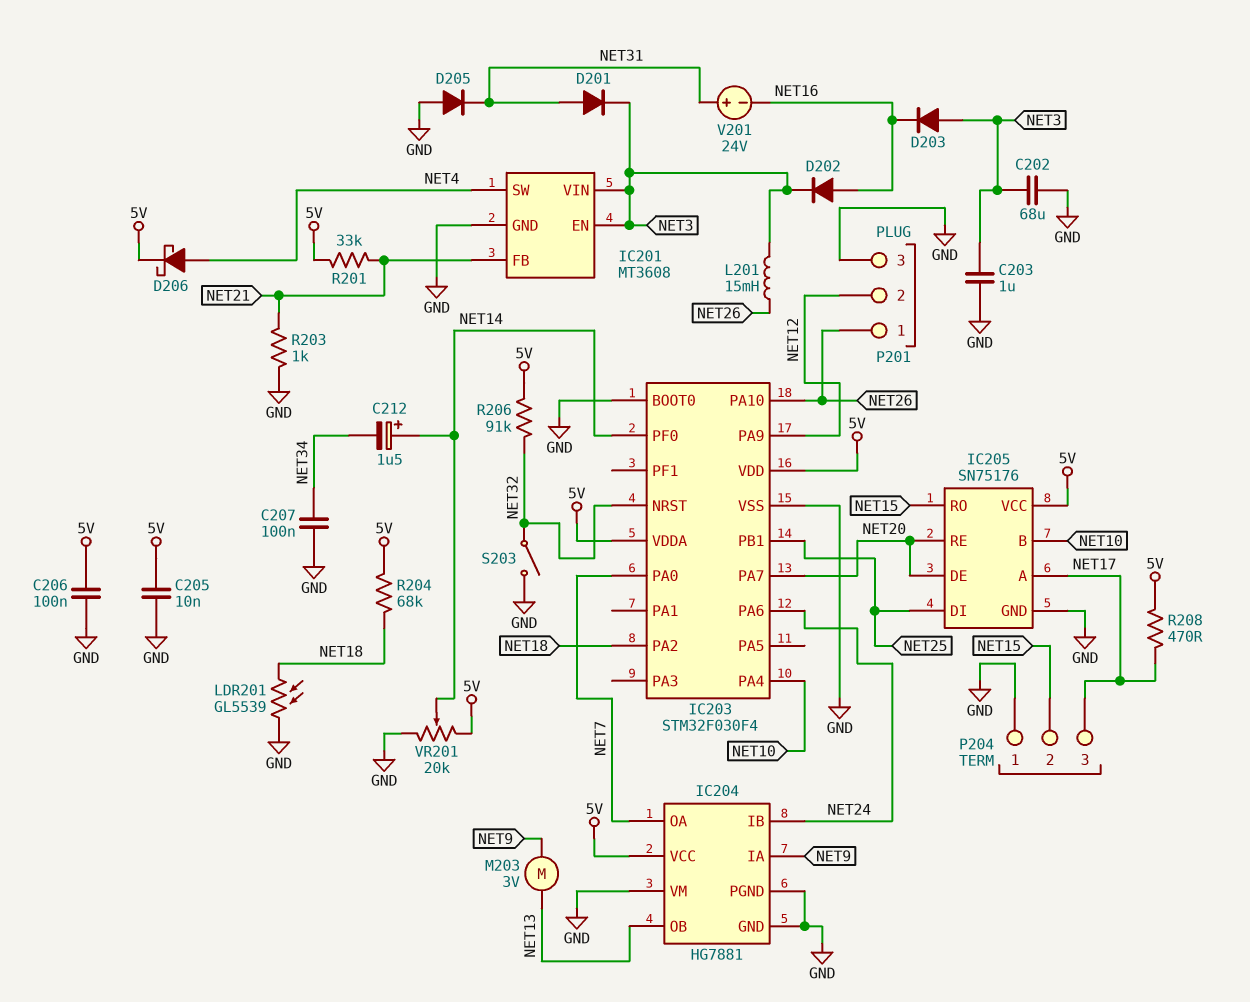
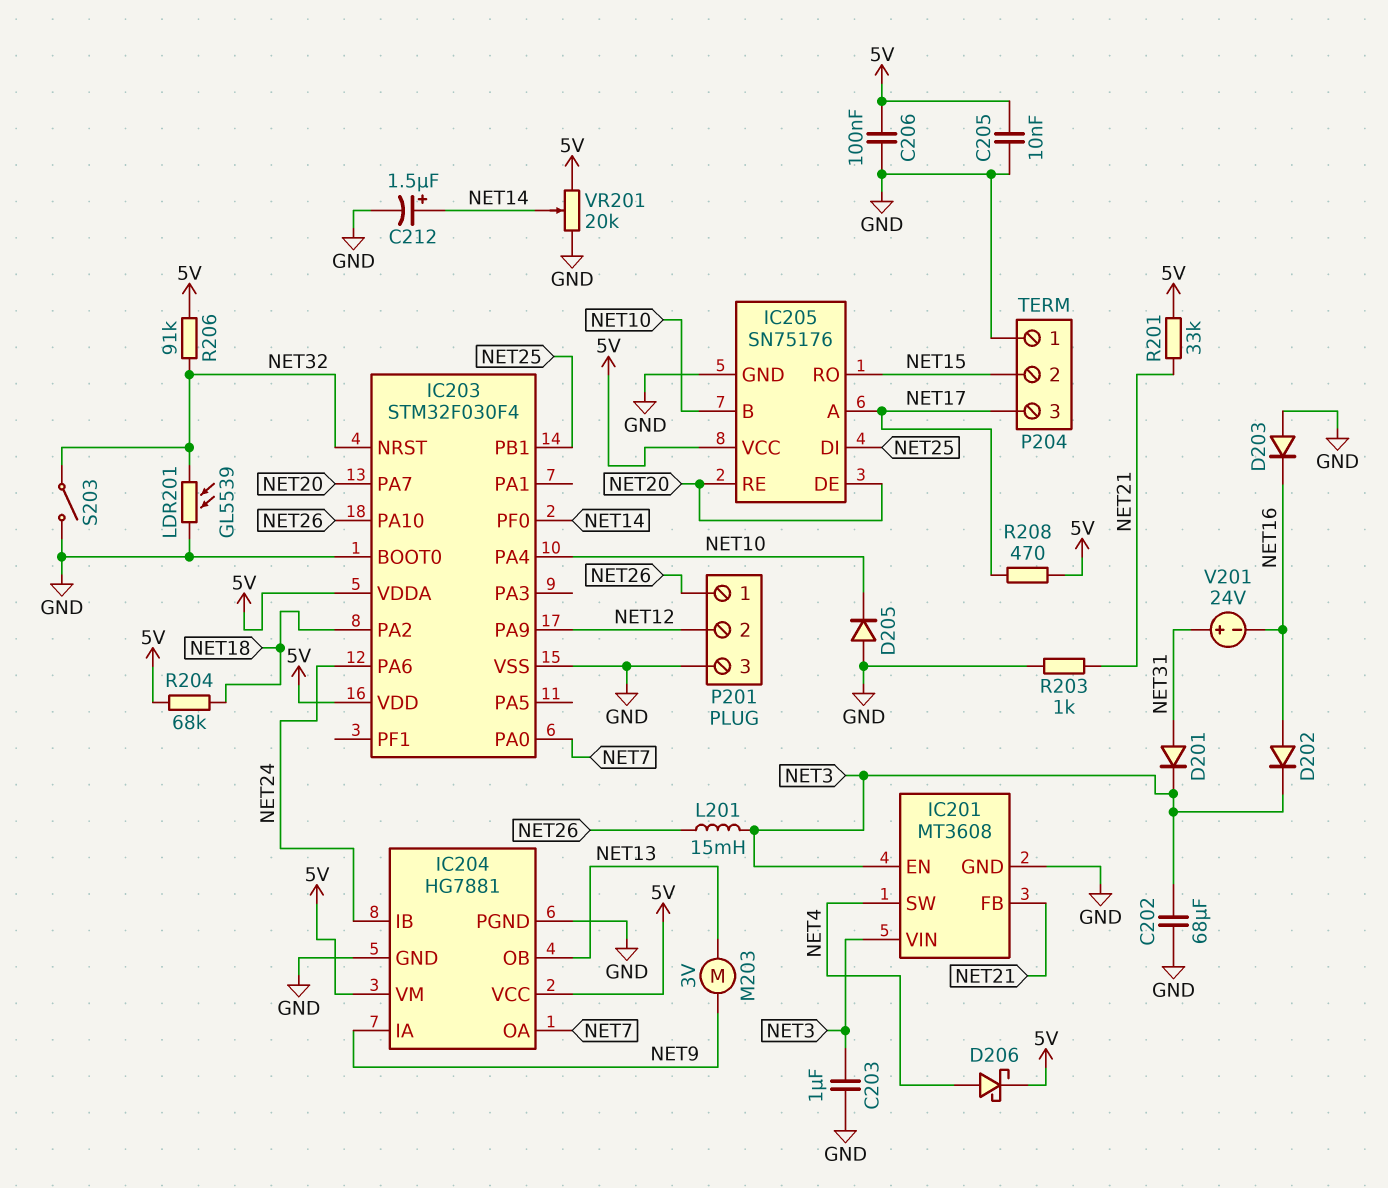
C207: 100nF (GND, NET34) -> none
C212: 1.5uF (plus NET14, minus NET34) -> 1.5uF (plus NET14, minus GND)
D203: diode (A NET3, K NET16) -> diode (A GND, K NET16)
D205: diode (A GND, K NET31) -> diode (A GND, K NET10)
IC204 pin VM: GND -> 5V
LDR201: GL5539 (GND, NET18) -> GL5539 (GND, NET32)

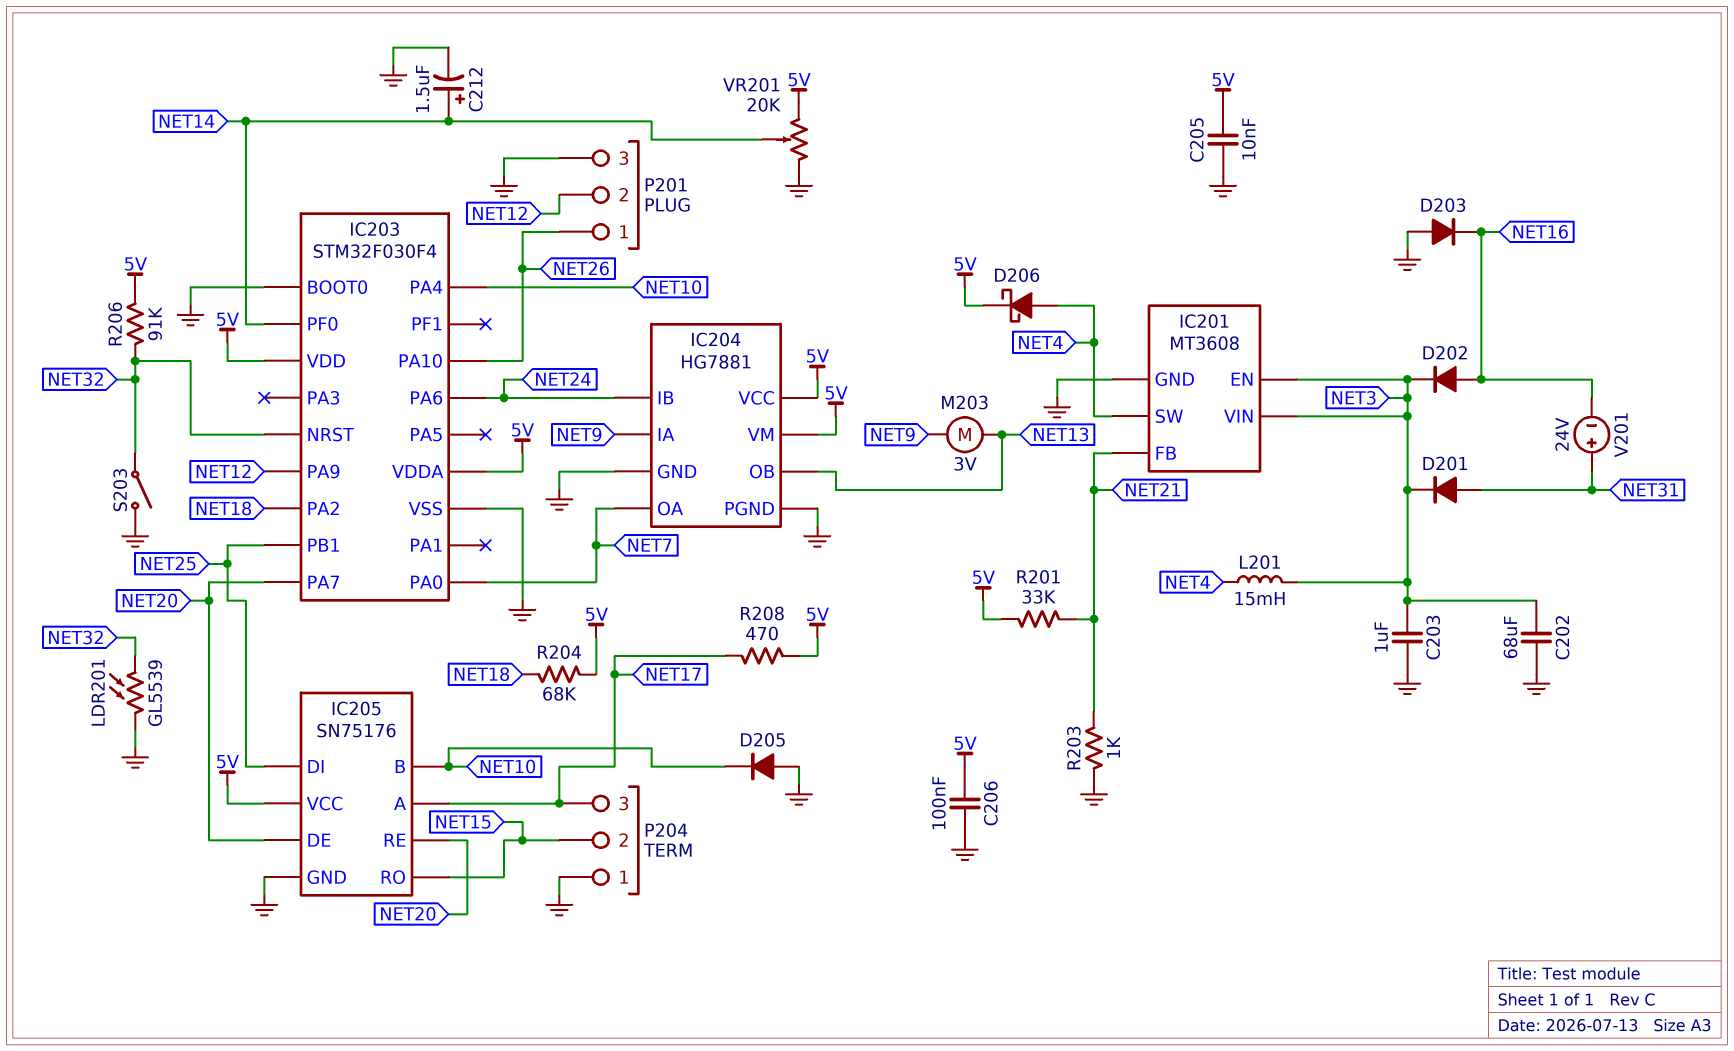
L201: 15mH (NET3, NET26) -> 15mH (NET3, NET4)

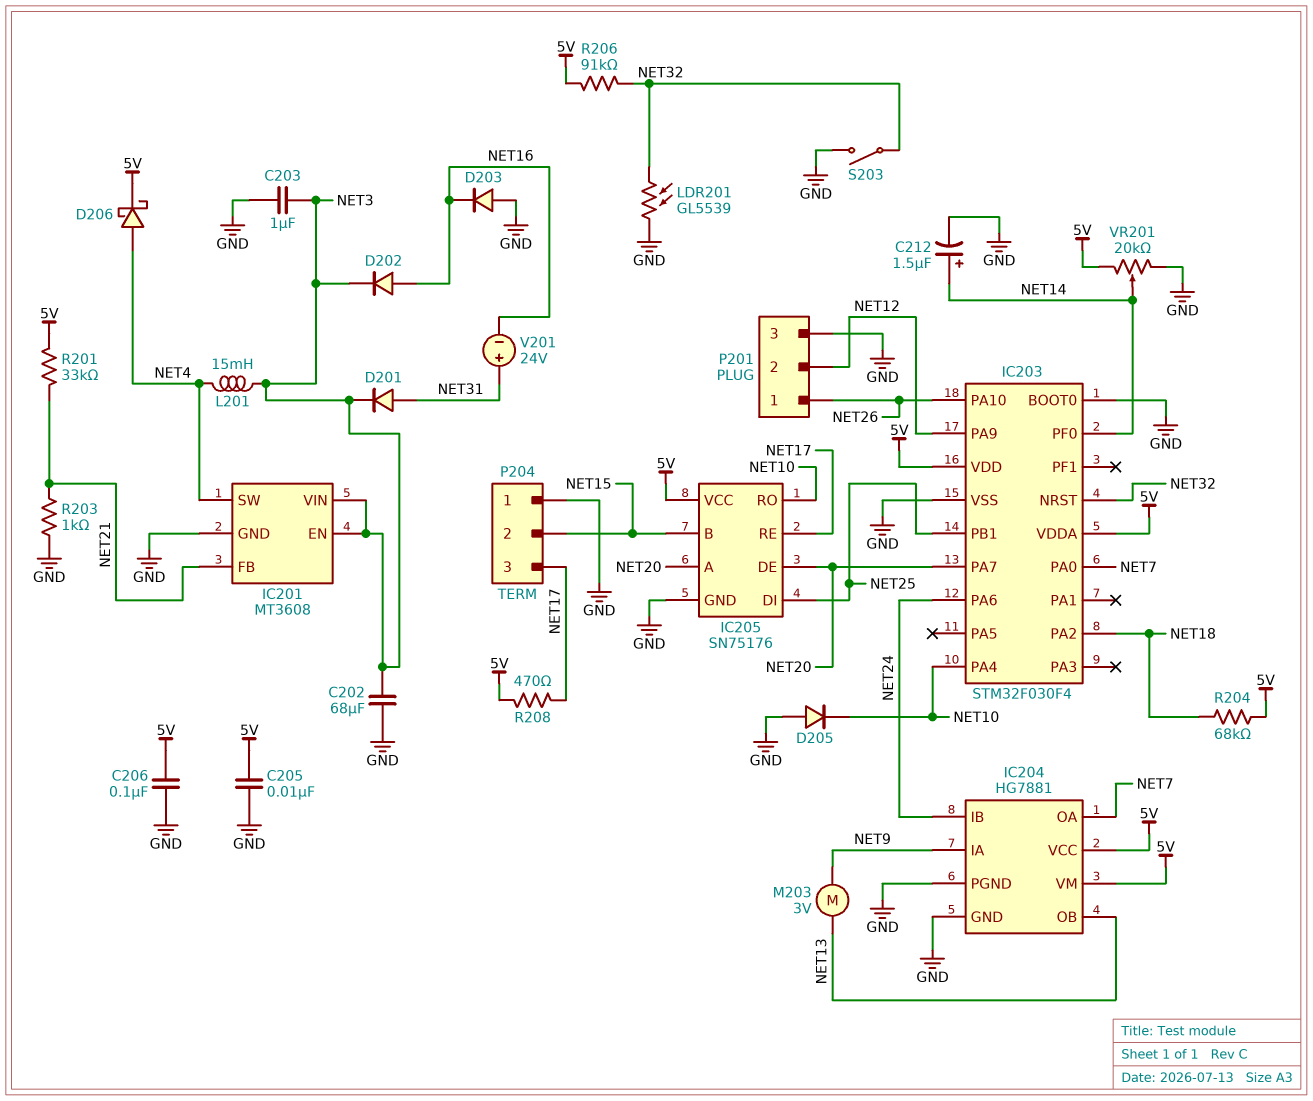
IC205 pin A: NET17 -> NET20
IC205 pin B: NET10 -> NET15
IC205 pin RE: NET20 -> NET17
IC205 pin RO: NET15 -> NET10

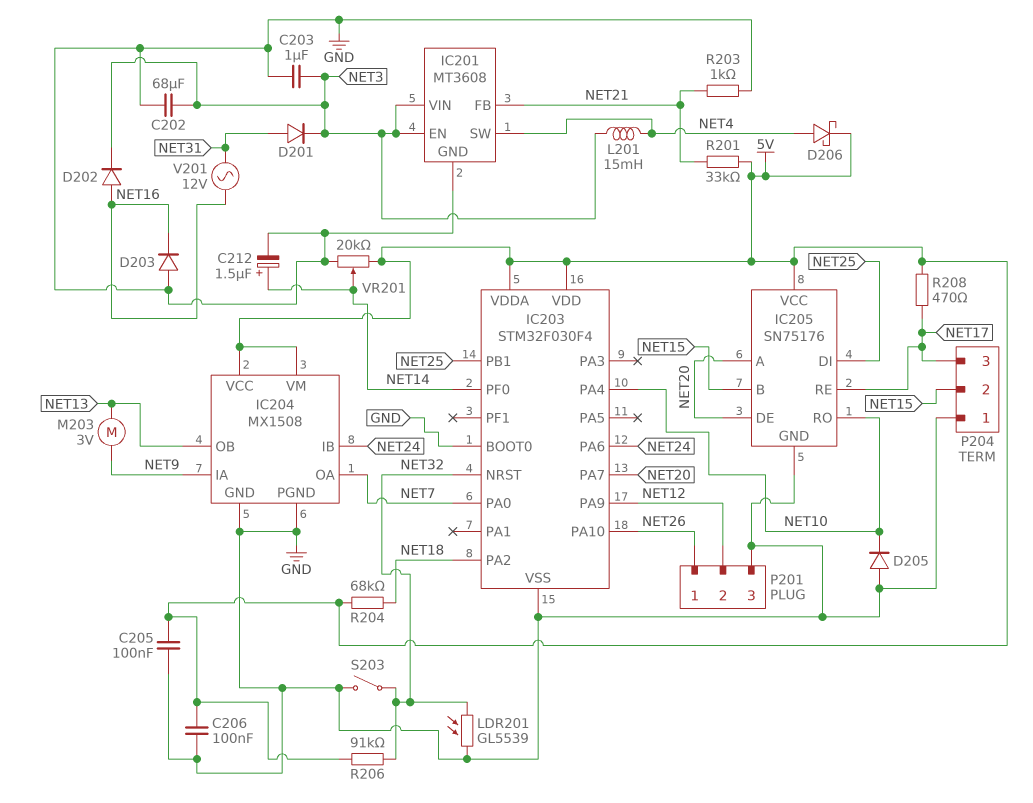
C205: 10nF (5V, GND) -> 100nF (5V, GND)
IC204: HG7881 -> MX1508
V201: 24V (plus NET31, minus NET16) -> AC 12V (NET16, NET31)

